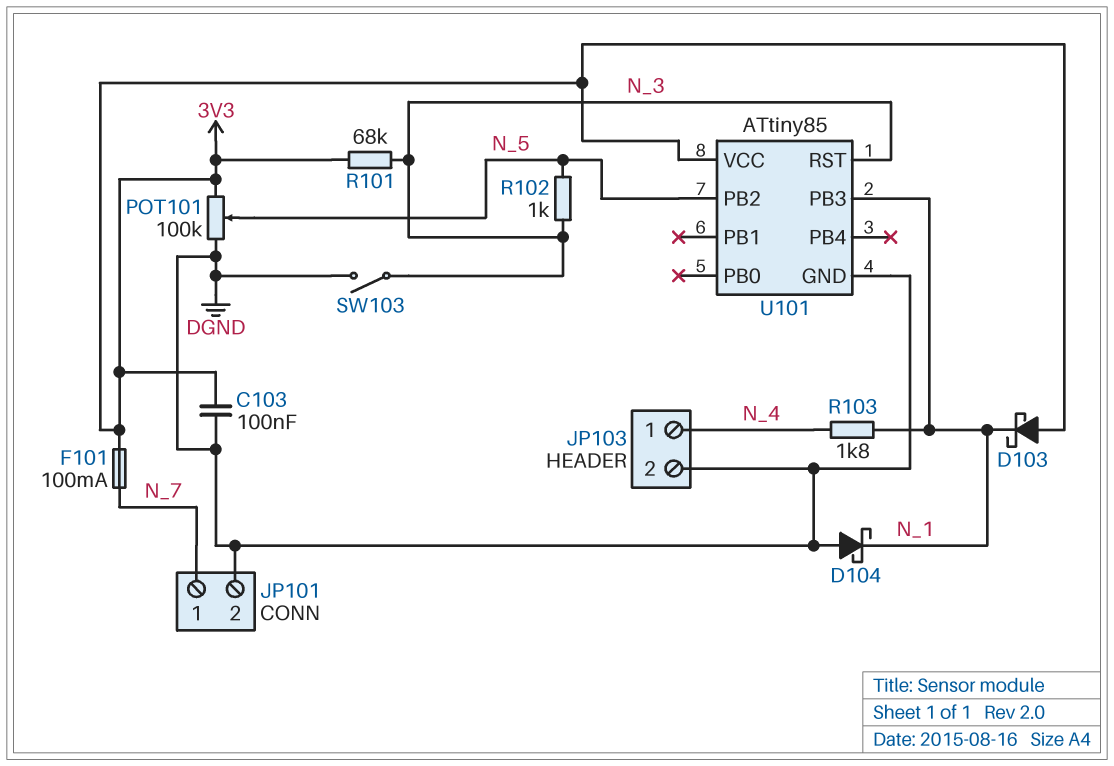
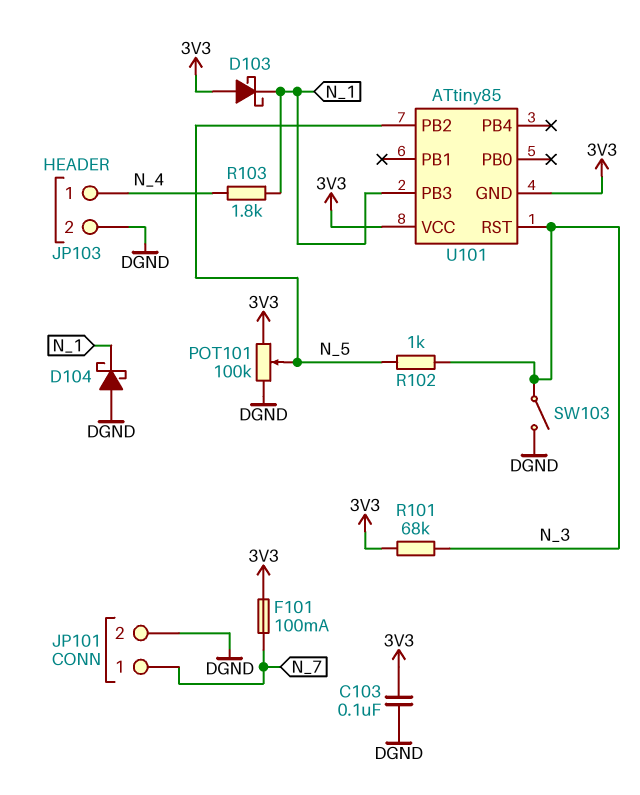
U101 pin GND: DGND -> 3V3

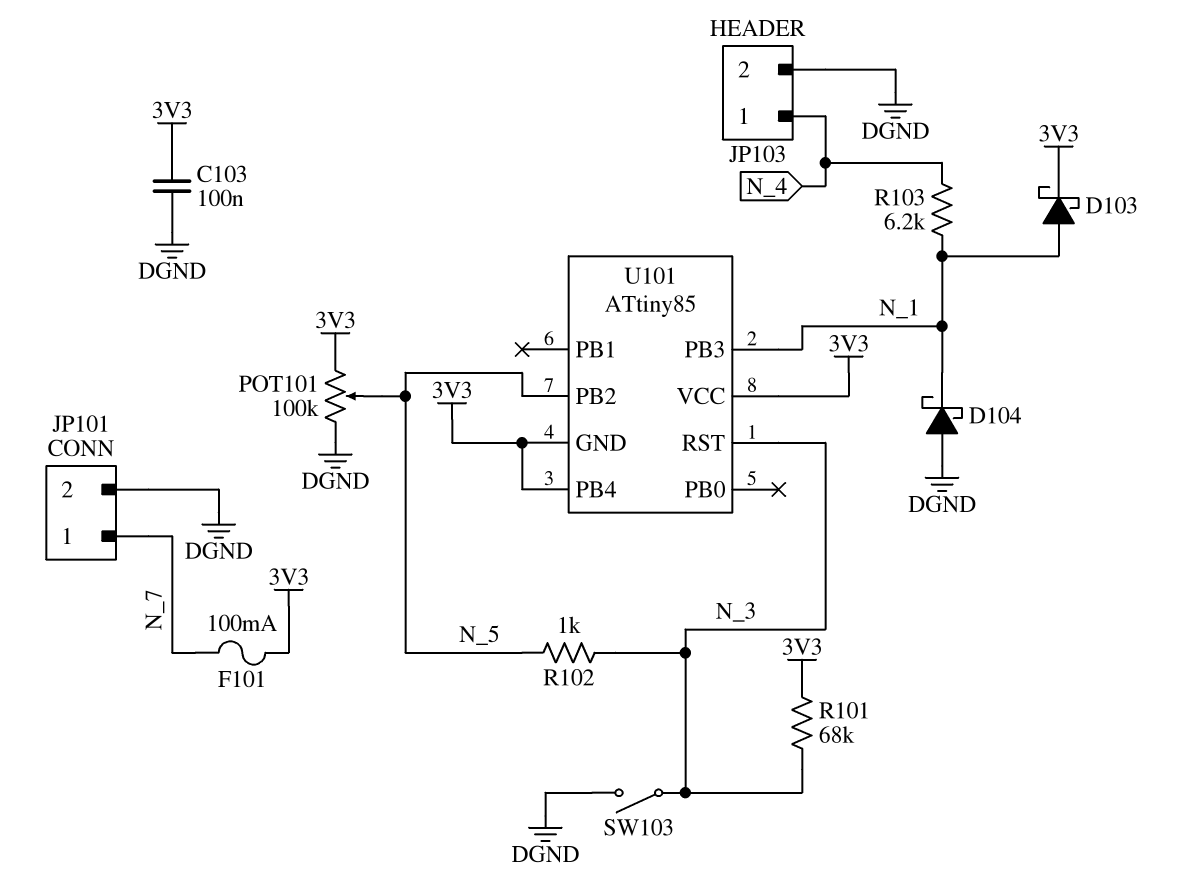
D103: schottky (A 3V3, K N_1) -> schottky (A N_1, K 3V3)
R103: 1.8k (N_1, N_4) -> 6.2k (N_1, N_4)
U101 pin PB4: none -> 3V3

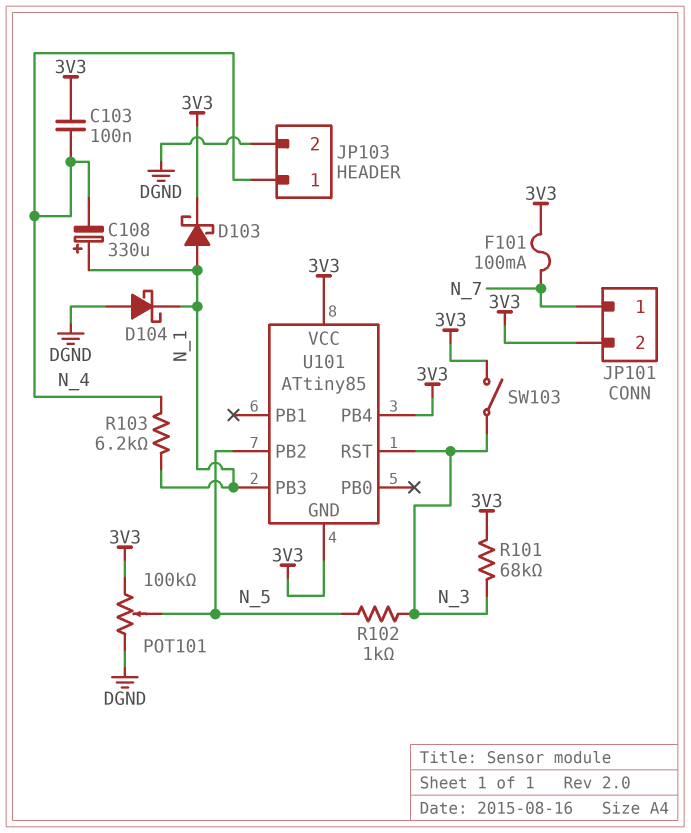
C103: 100nF (3V3, DGND) -> 100nF (3V3, N_4)
C108: none -> 330uF (plus N_1, minus N_4)
JP101 pin 2: DGND -> 3V3
SW103: switch (DGND, N_3) -> switch (3V3, N_3)

